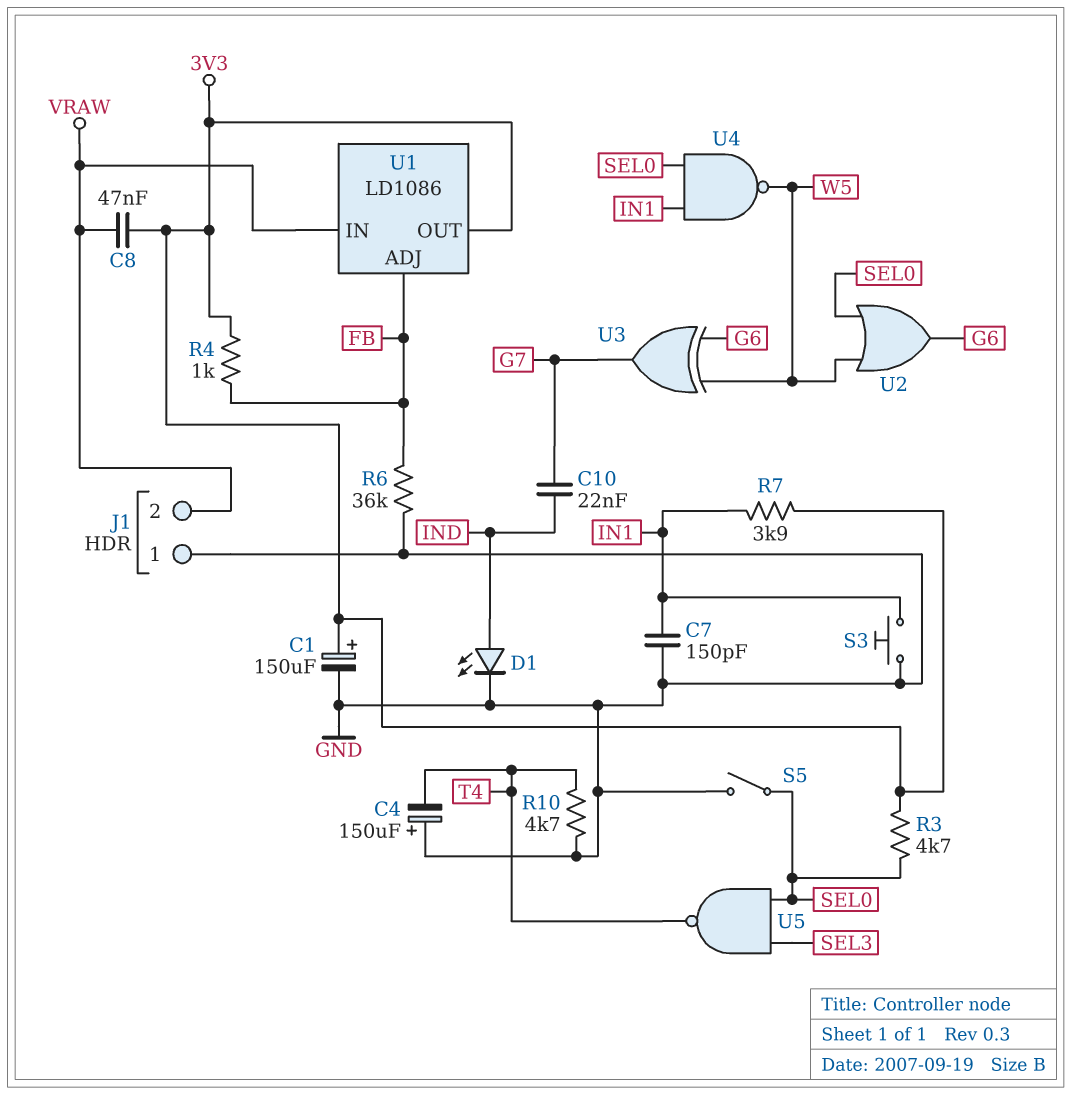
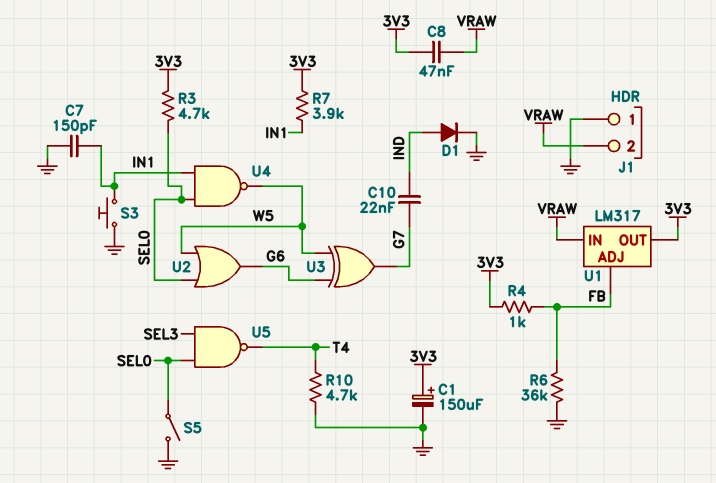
C4: 150uF (plus GND, minus T4) -> none
D1: LED (A IND, K GND) -> diode (A IND, K GND)
U1: LD1086 -> LM317

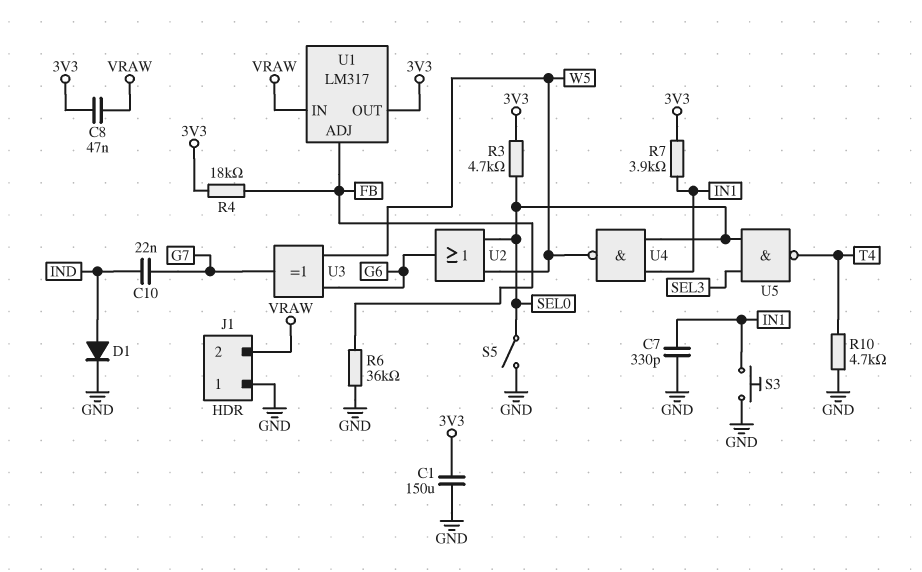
C1: 150uF (plus 3V3, minus GND) -> 150uF (3V3, GND)
C7: 150pF (GND, IN1) -> 330pF (GND, IN1)
R4: 1k (3V3, FB) -> 18k (3V3, FB)

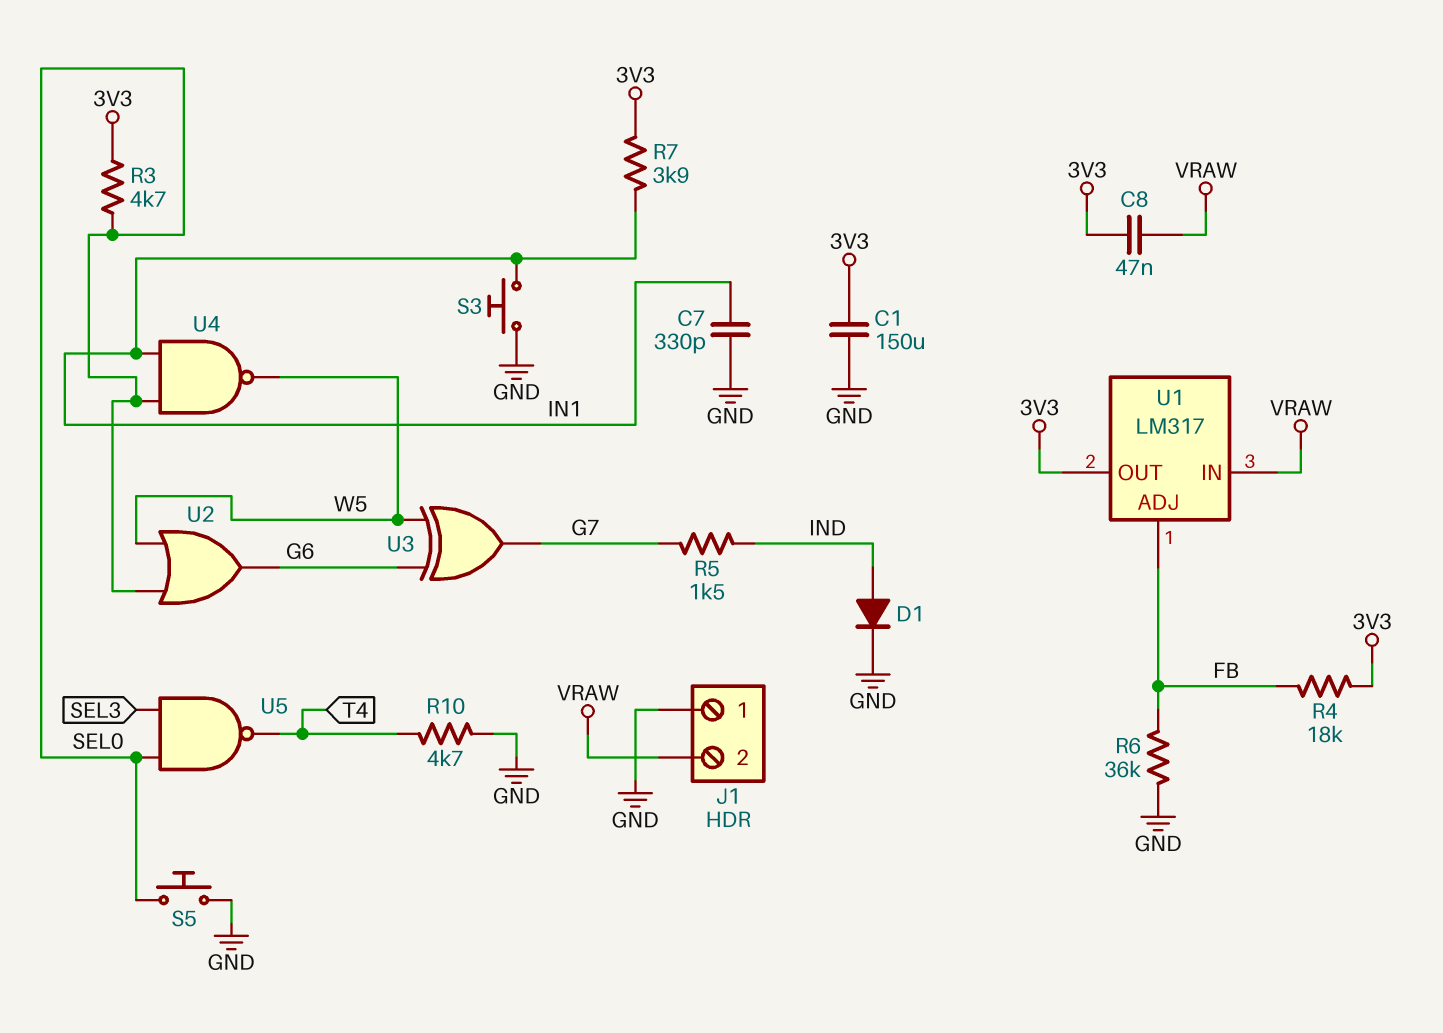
C10: 22nF (G7, IND) -> none
R5: none -> 1.5k (G7, IND)
S5: switch (GND, SEL0) -> button (GND, SEL0)

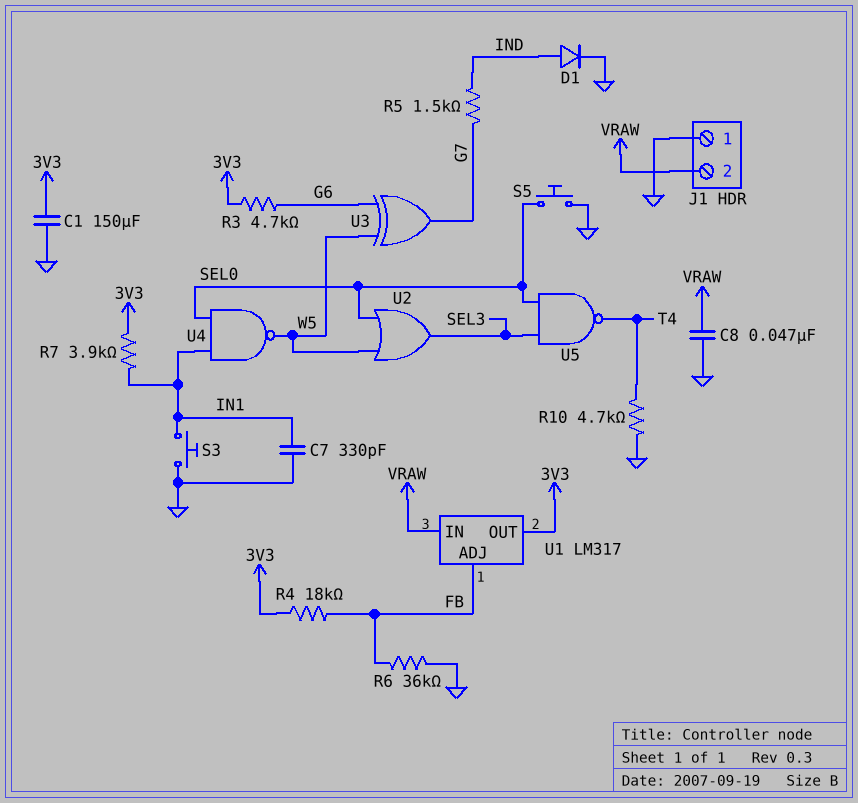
C8: 47nF (3V3, VRAW) -> 47nF (GND, VRAW)
R3: 4.7k (3V3, SEL0) -> 4.7k (3V3, G6)
U2: OR (in SEL0, in W5, out G6) -> OR (in SEL0, in W5, out SEL3)

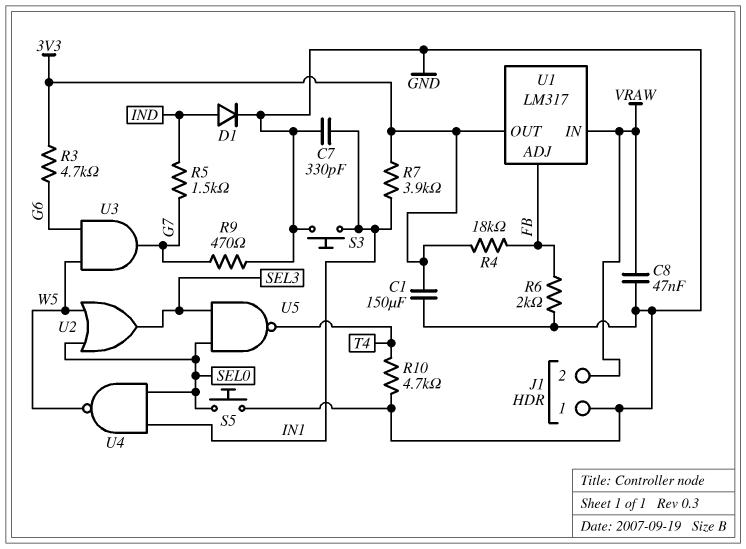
R6: 36k (FB, GND) -> 2k (FB, GND)
R9: none -> 470 (G7, GND)
U3: XOR (in G6, in W5, out G7) -> AND (in G6, in W5, out G7)

